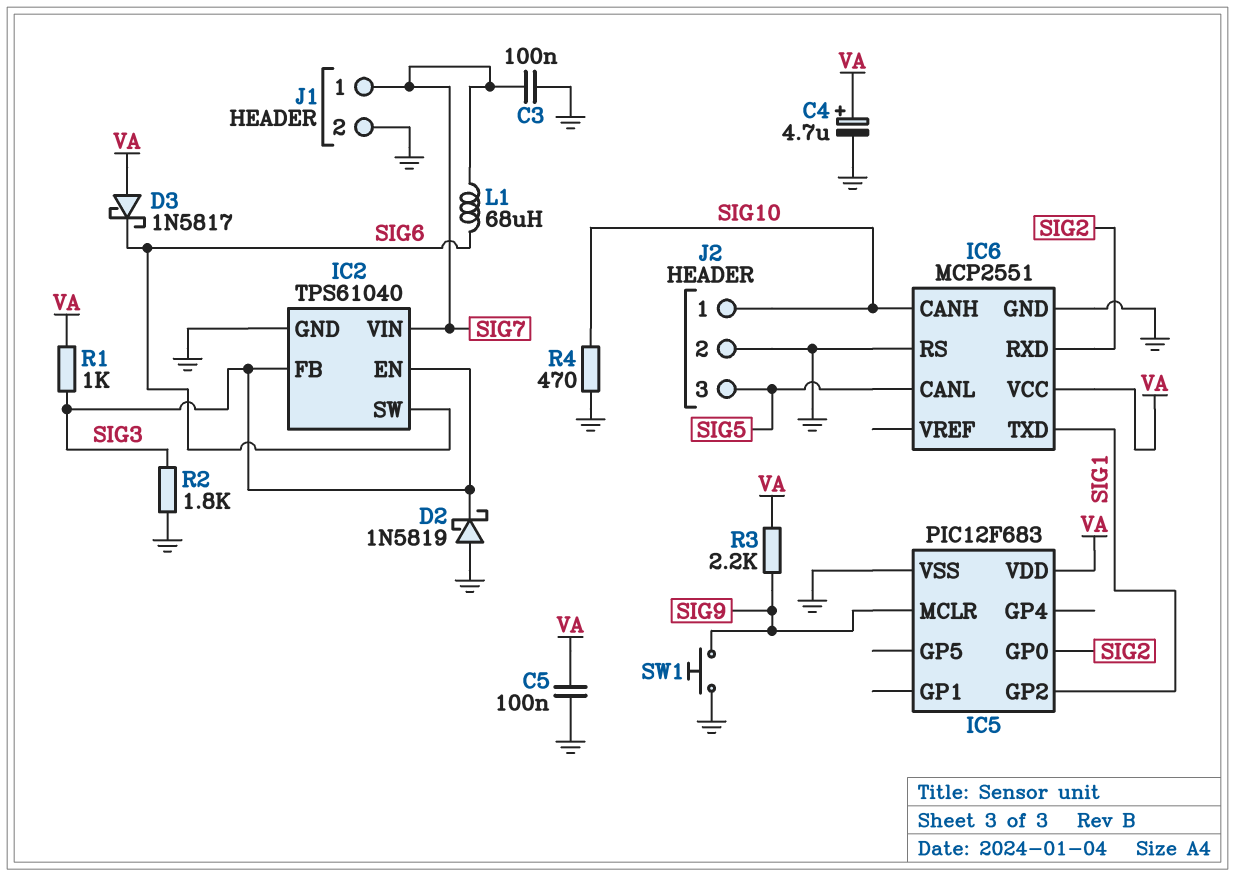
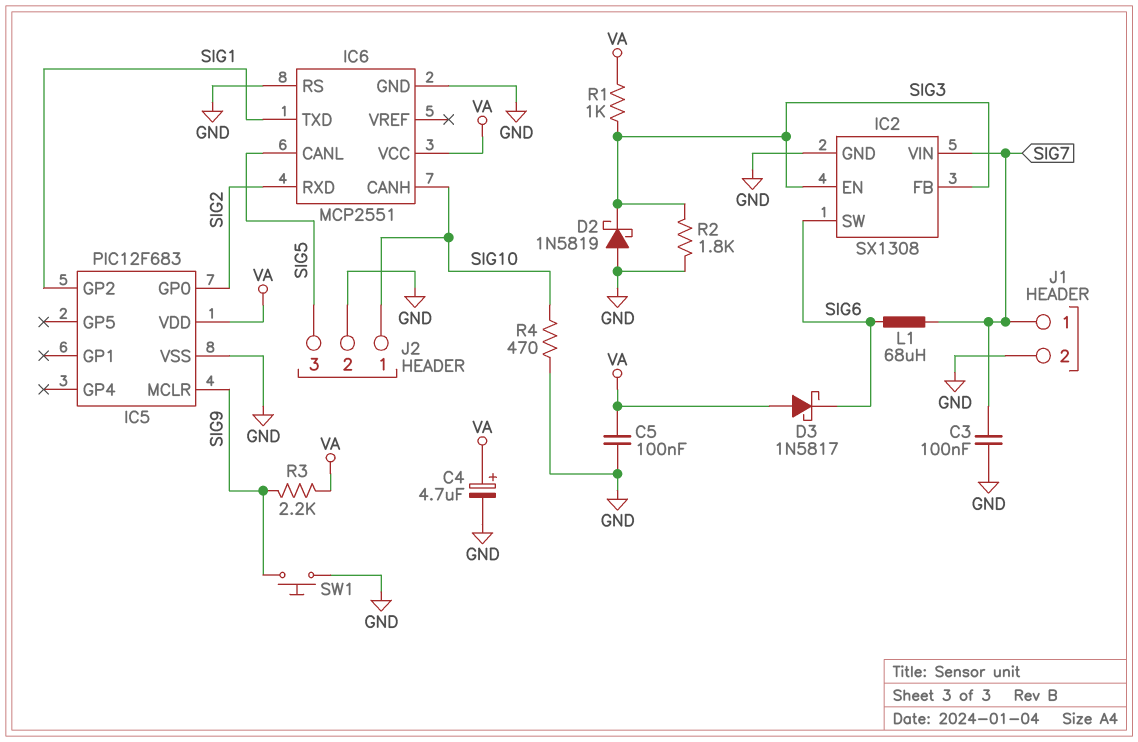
IC2: TPS61040 -> SX1308

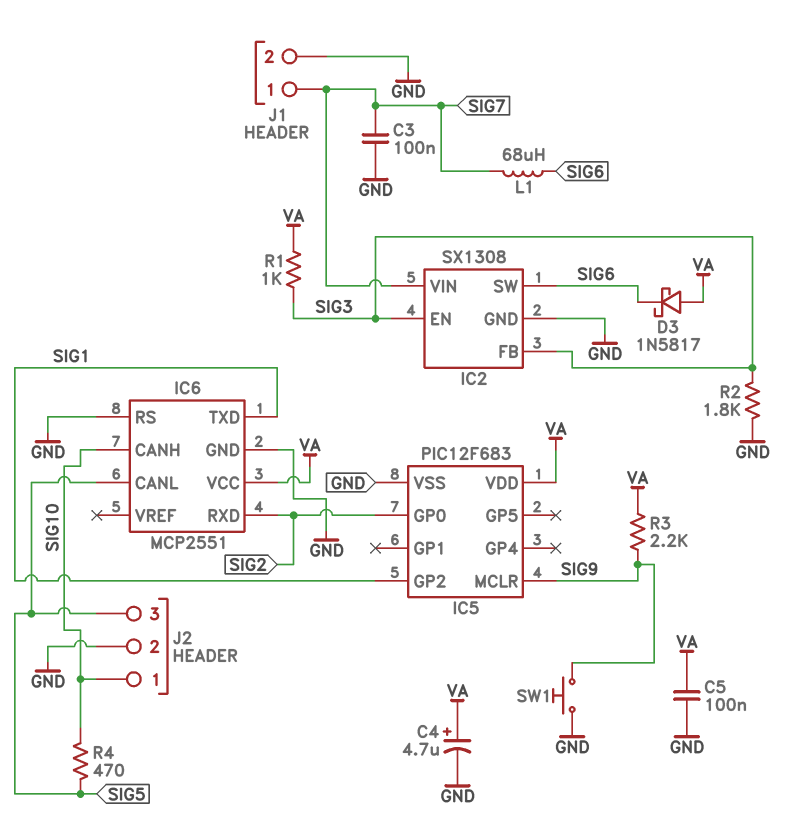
D2: schottky 1N5819 (A GND, K SIG3) -> none
R4: 470 (GND, SIG10) -> 470 (SIG5, SIG10)

